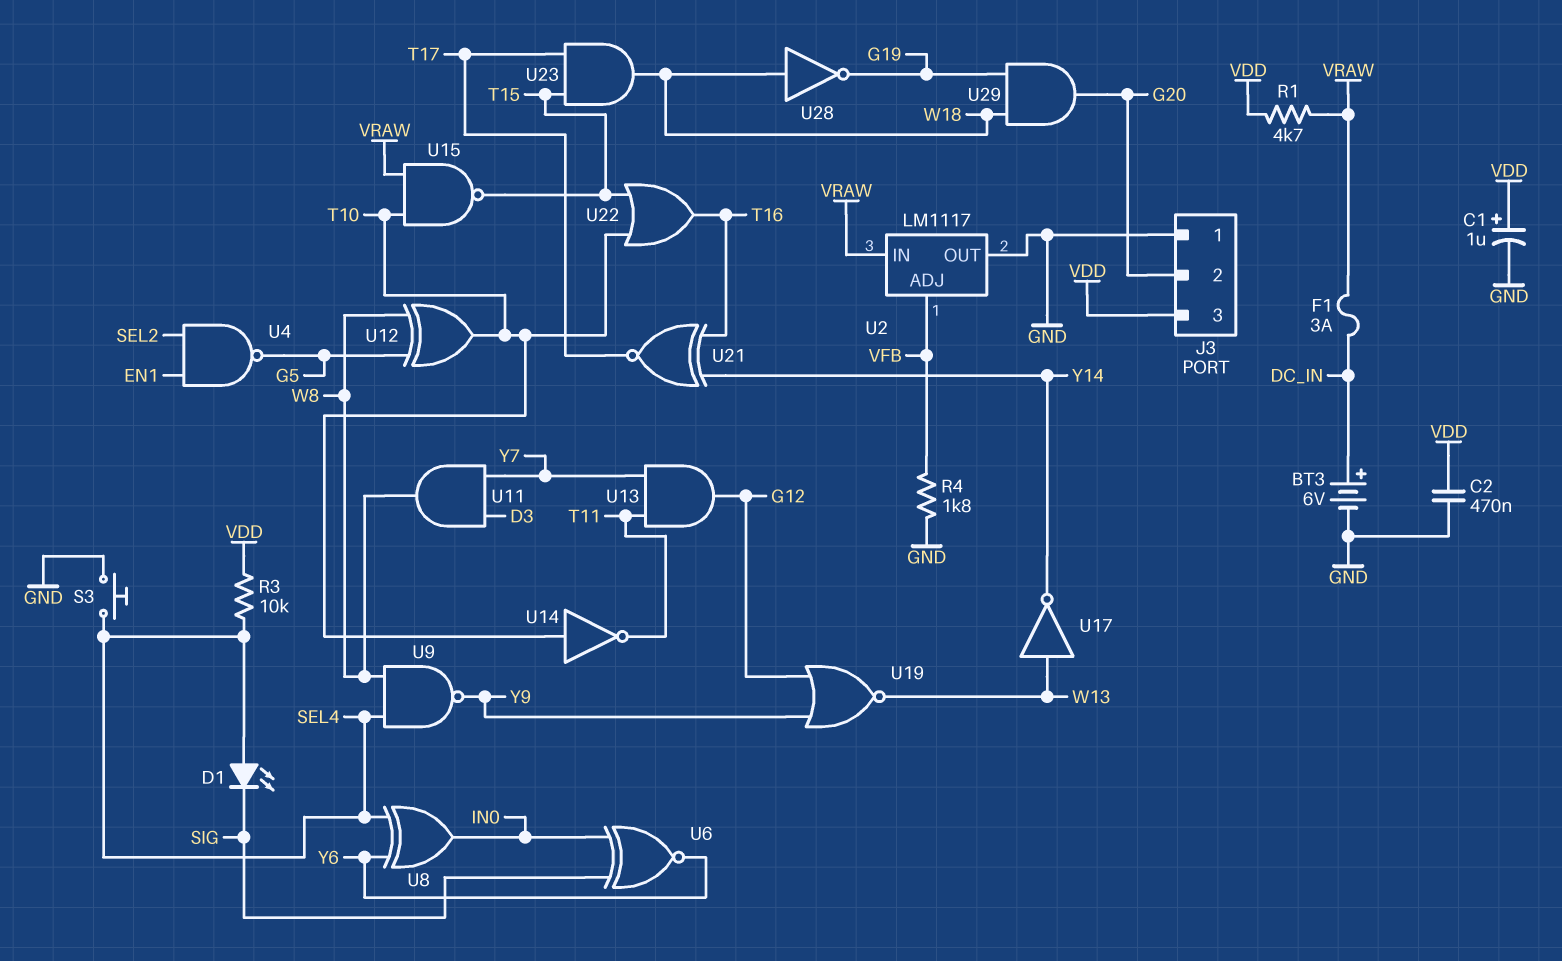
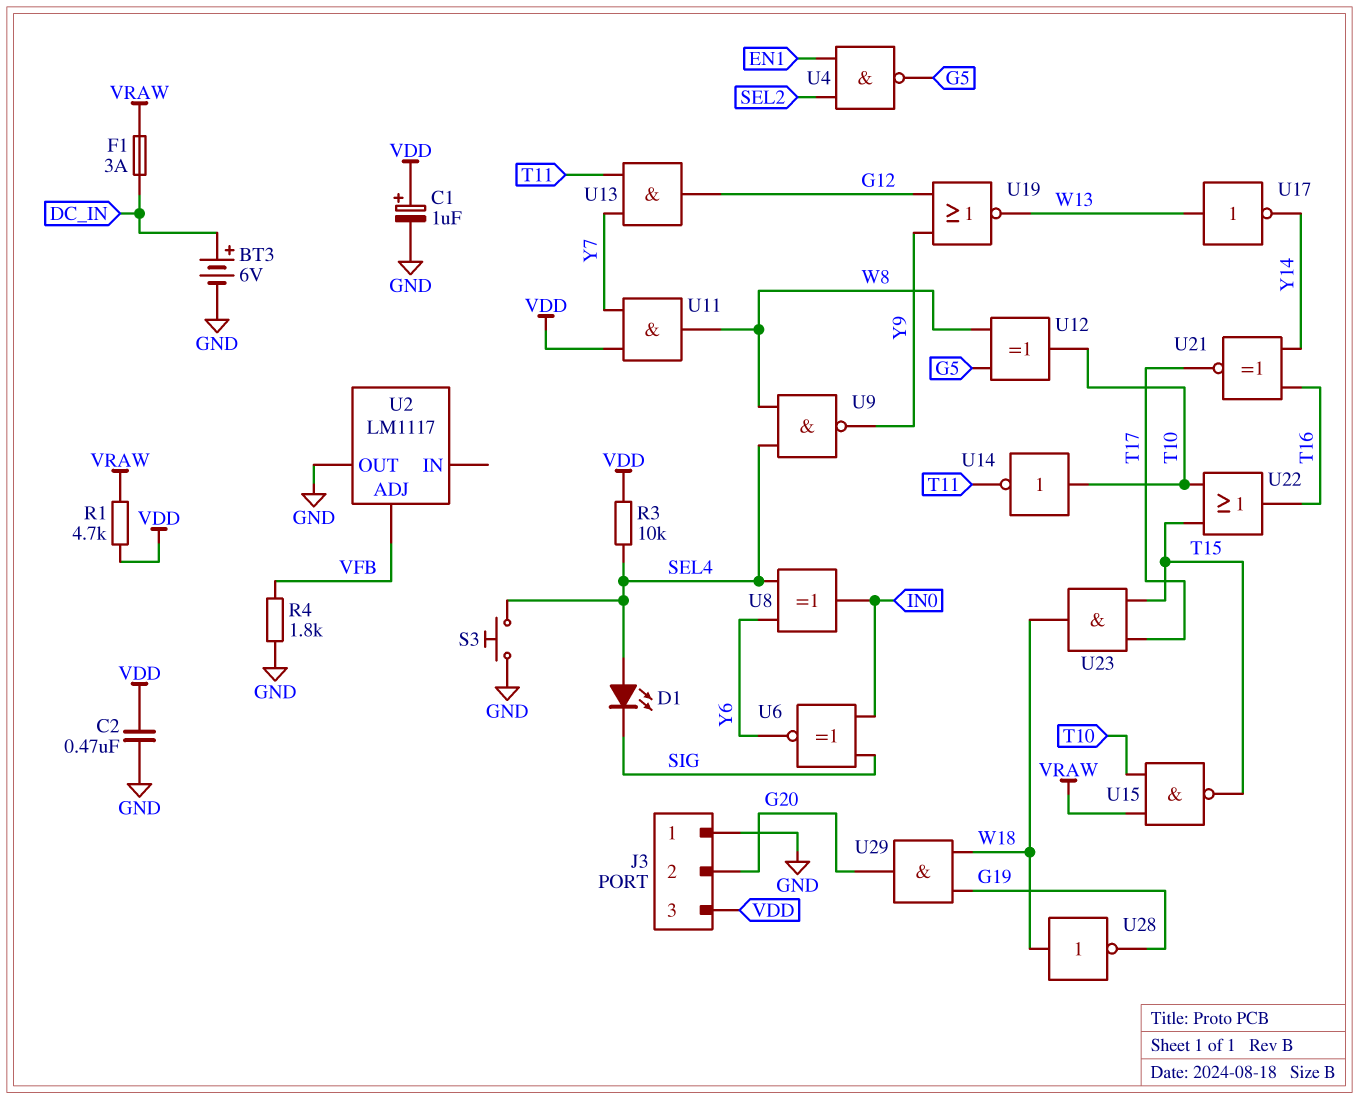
U2 pin IN: VRAW -> none
U11: AND (in D3, in Y7, out W8) -> AND (in VDD, in Y7, out W8)

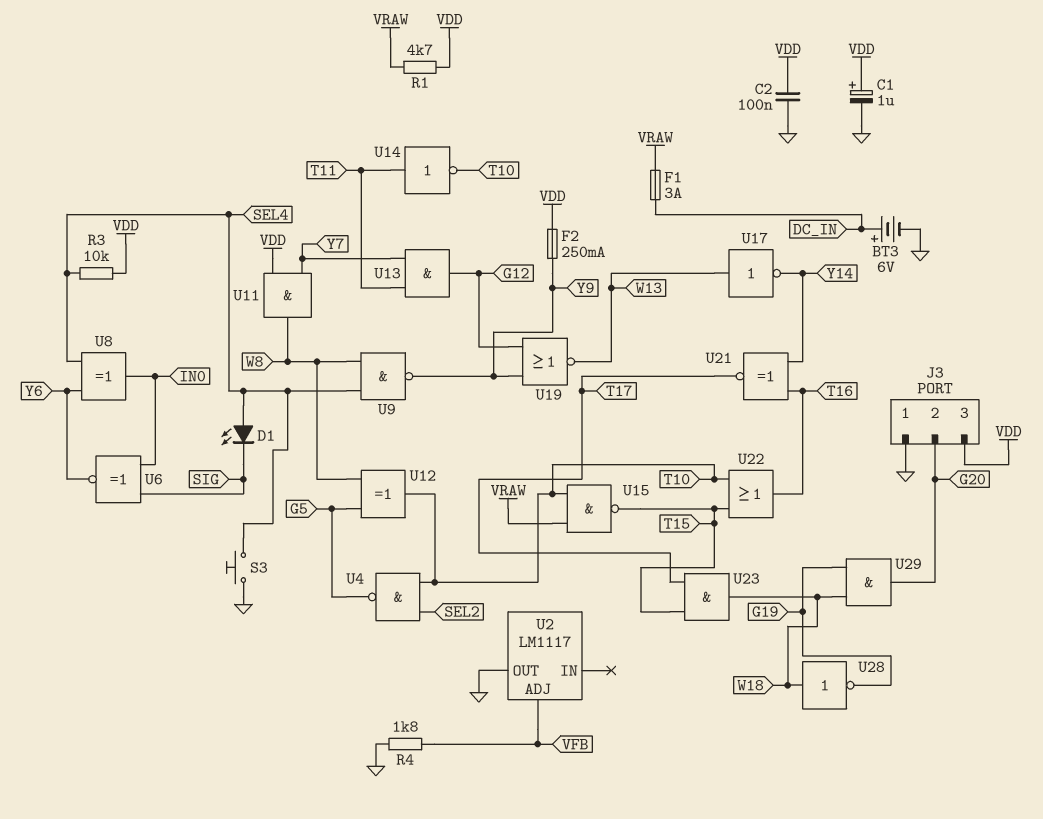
C2: 470nF (GND, VDD) -> 100nF (GND, VDD)
F2: none -> 250mA (VDD, Y9)
U4: NAND (in EN1, in SEL2, out G5) -> NAND (in SEL2, in T10, out G5)
U14: NOT (in T10, out T11) -> NOT (in T11, out T10)

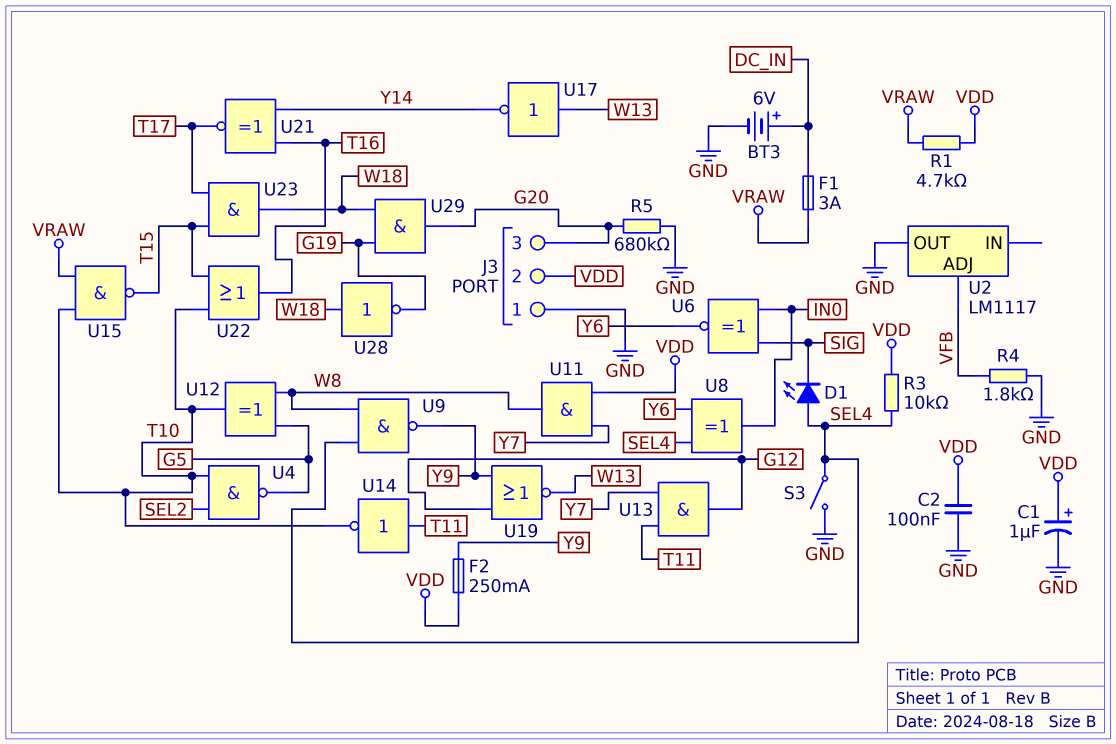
J3 pin 2: G20 -> VDD
J3 pin 3: VDD -> G20
R5: none -> 680k (G20, GND)
S3: button (GND, SEL4) -> switch (GND, SEL4)

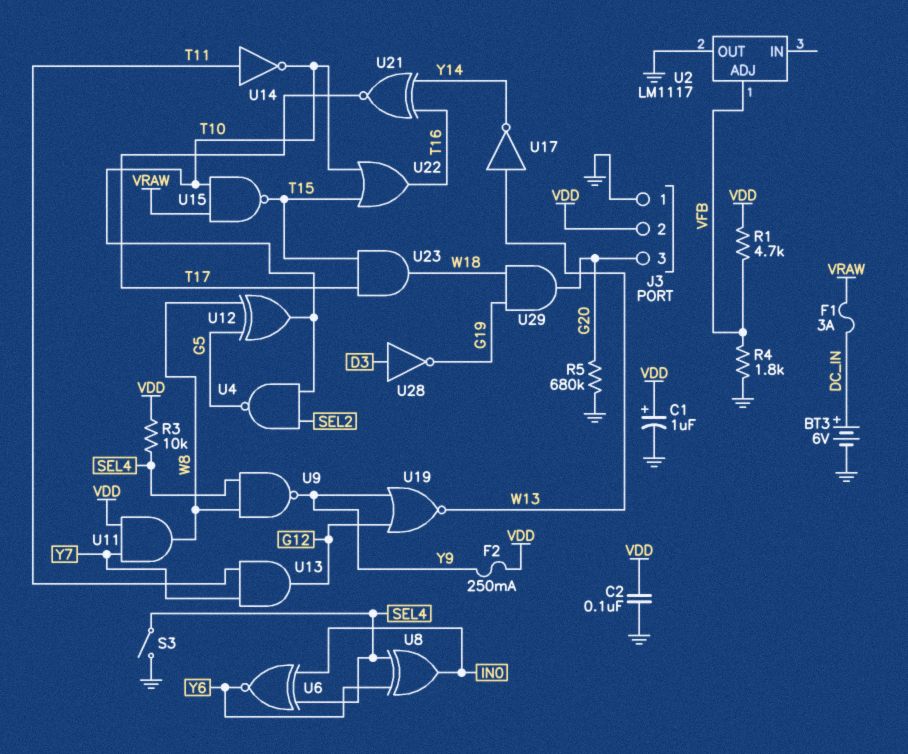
D1: LED (A SEL4, K SIG) -> none
R1: 4.7k (VDD, VRAW) -> 4.7k (VDD, VFB)
U6: XNOR (in IN0, in SIG, out Y6) -> XNOR (in IN0, in SEL4, out Y6)
U28: NOT (in W18, out G19) -> NOT (in D3, out G19)

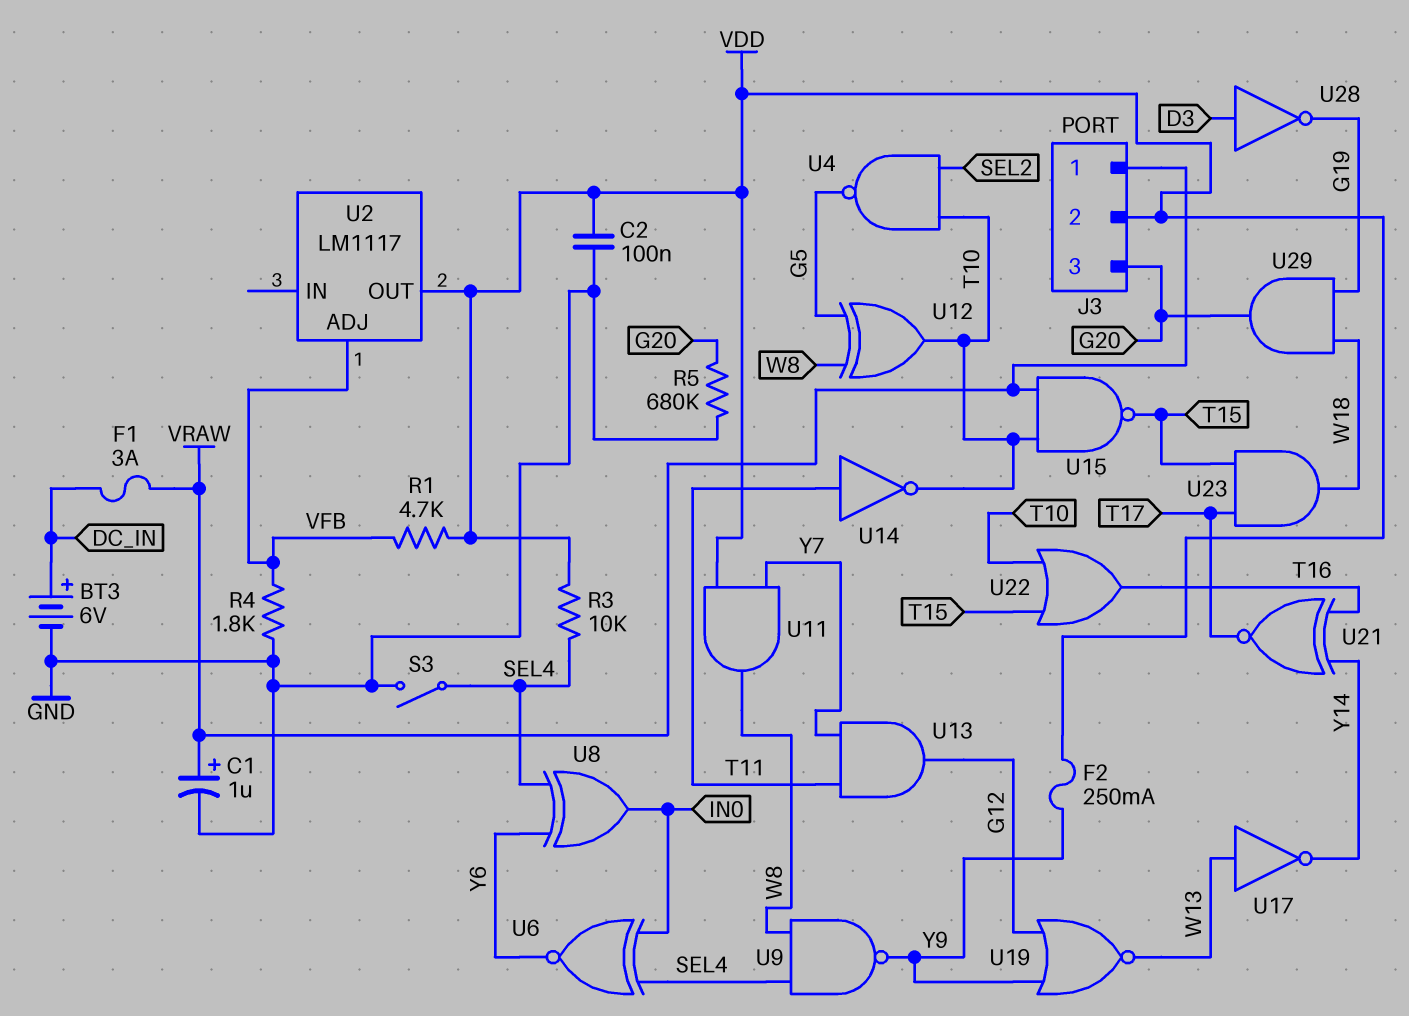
C1: 1uF (plus VDD, minus GND) -> 1uF (plus VRAW, minus GND)
J3 pin 1: GND -> VRAW
U2 pin OUT: GND -> VDD

